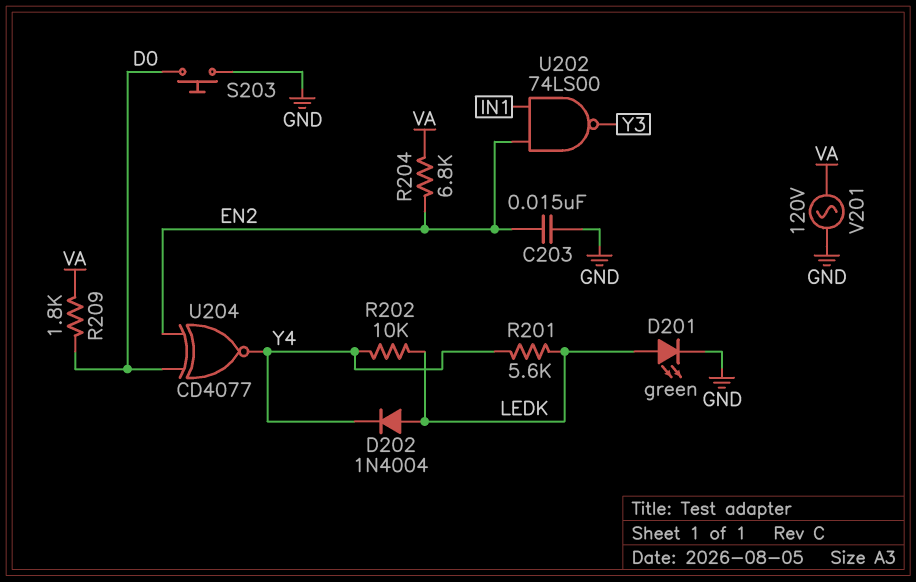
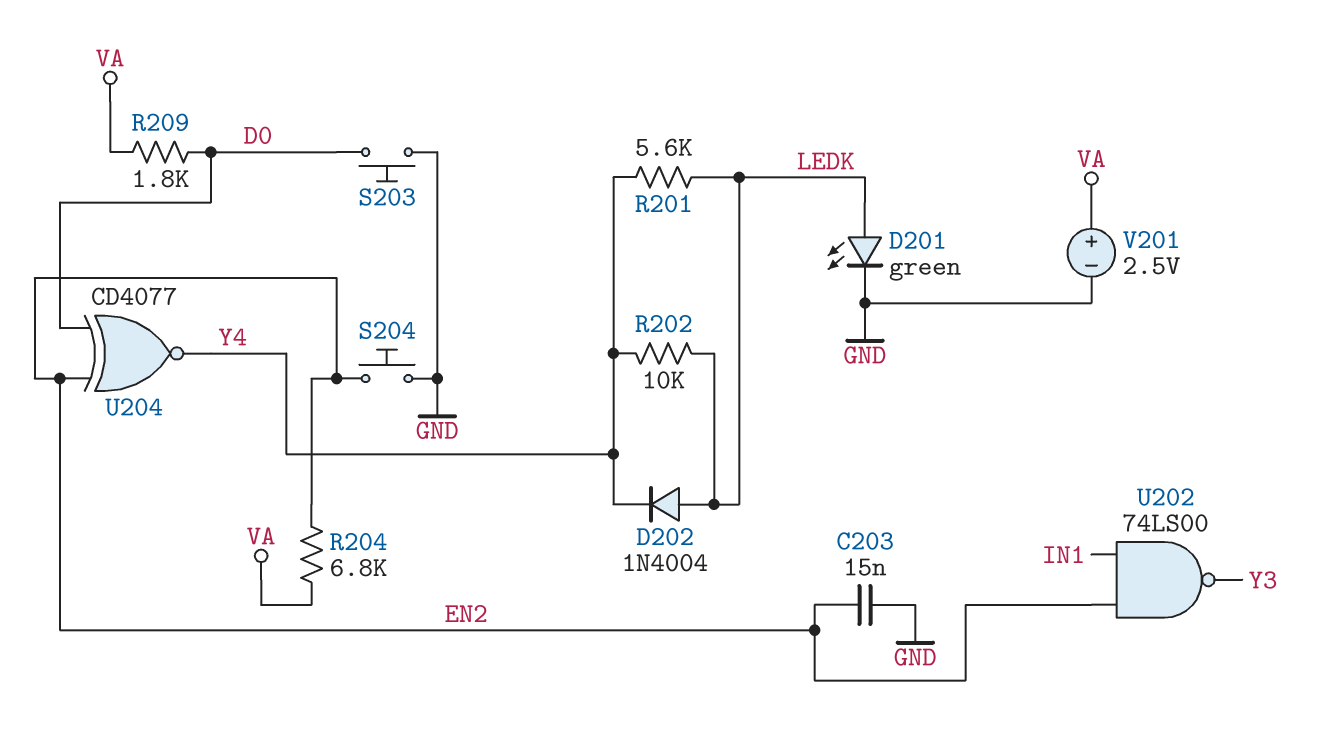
S204: none -> button (EN2, GND)
V201: AC 120V (GND, VA) -> 2.5V (plus VA, minus GND)

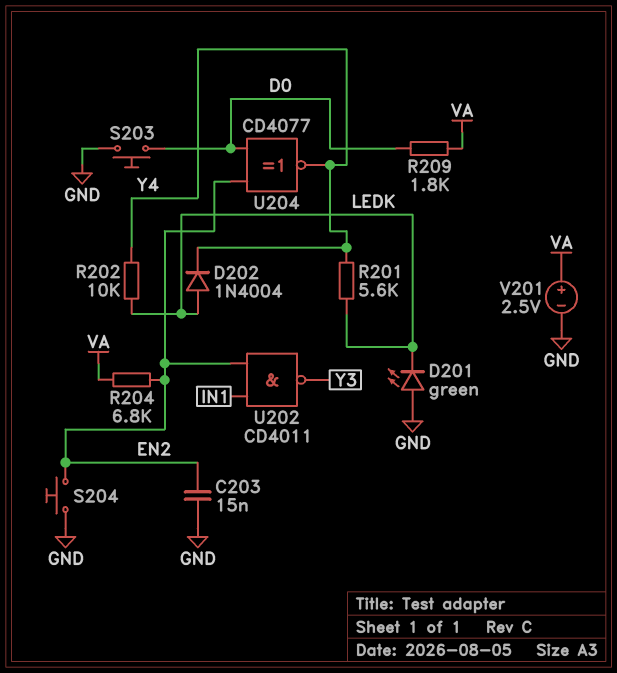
D201: LED green (A LEDK, K GND) -> LED green (A GND, K LEDK)
U202: NAND 74LS00 (in EN2, in IN1, out Y3) -> NAND CD4011 (in EN2, in IN1, out Y3)

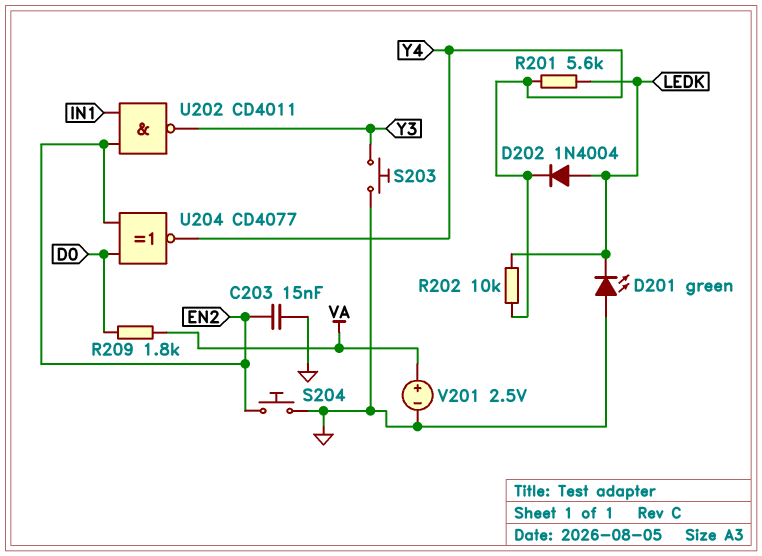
R204: 6.8k (EN2, VA) -> none
S203: button (D0, GND) -> button (GND, Y3)

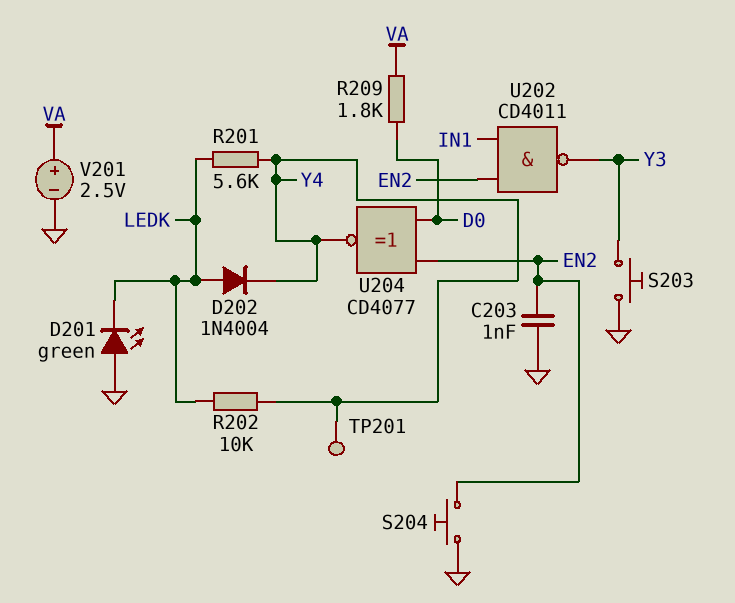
C203: 15nF (EN2, GND) -> 1nF (EN2, GND)
TP201: none -> test point (Y4)

